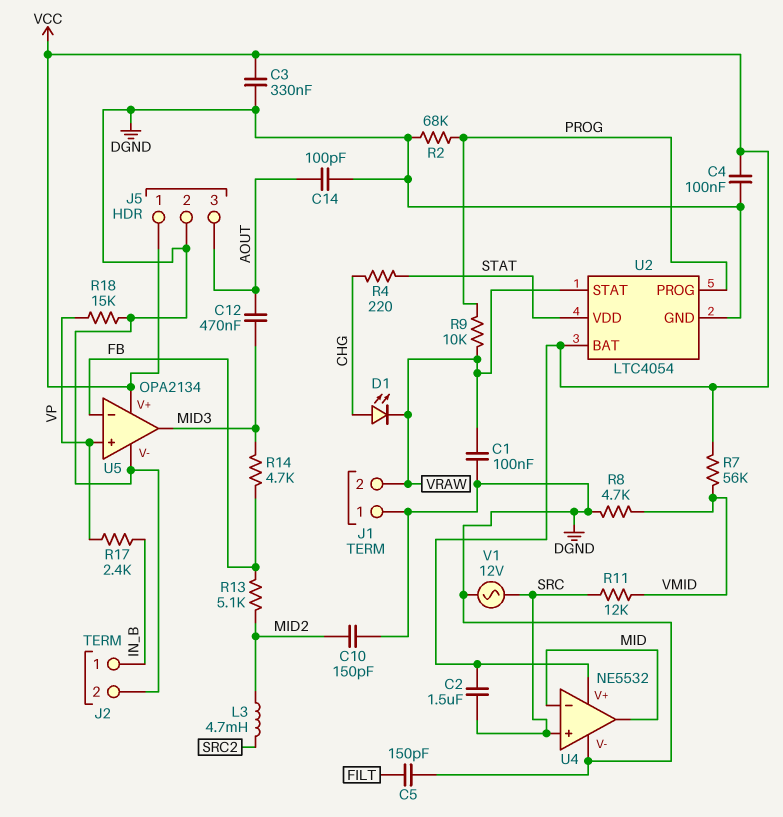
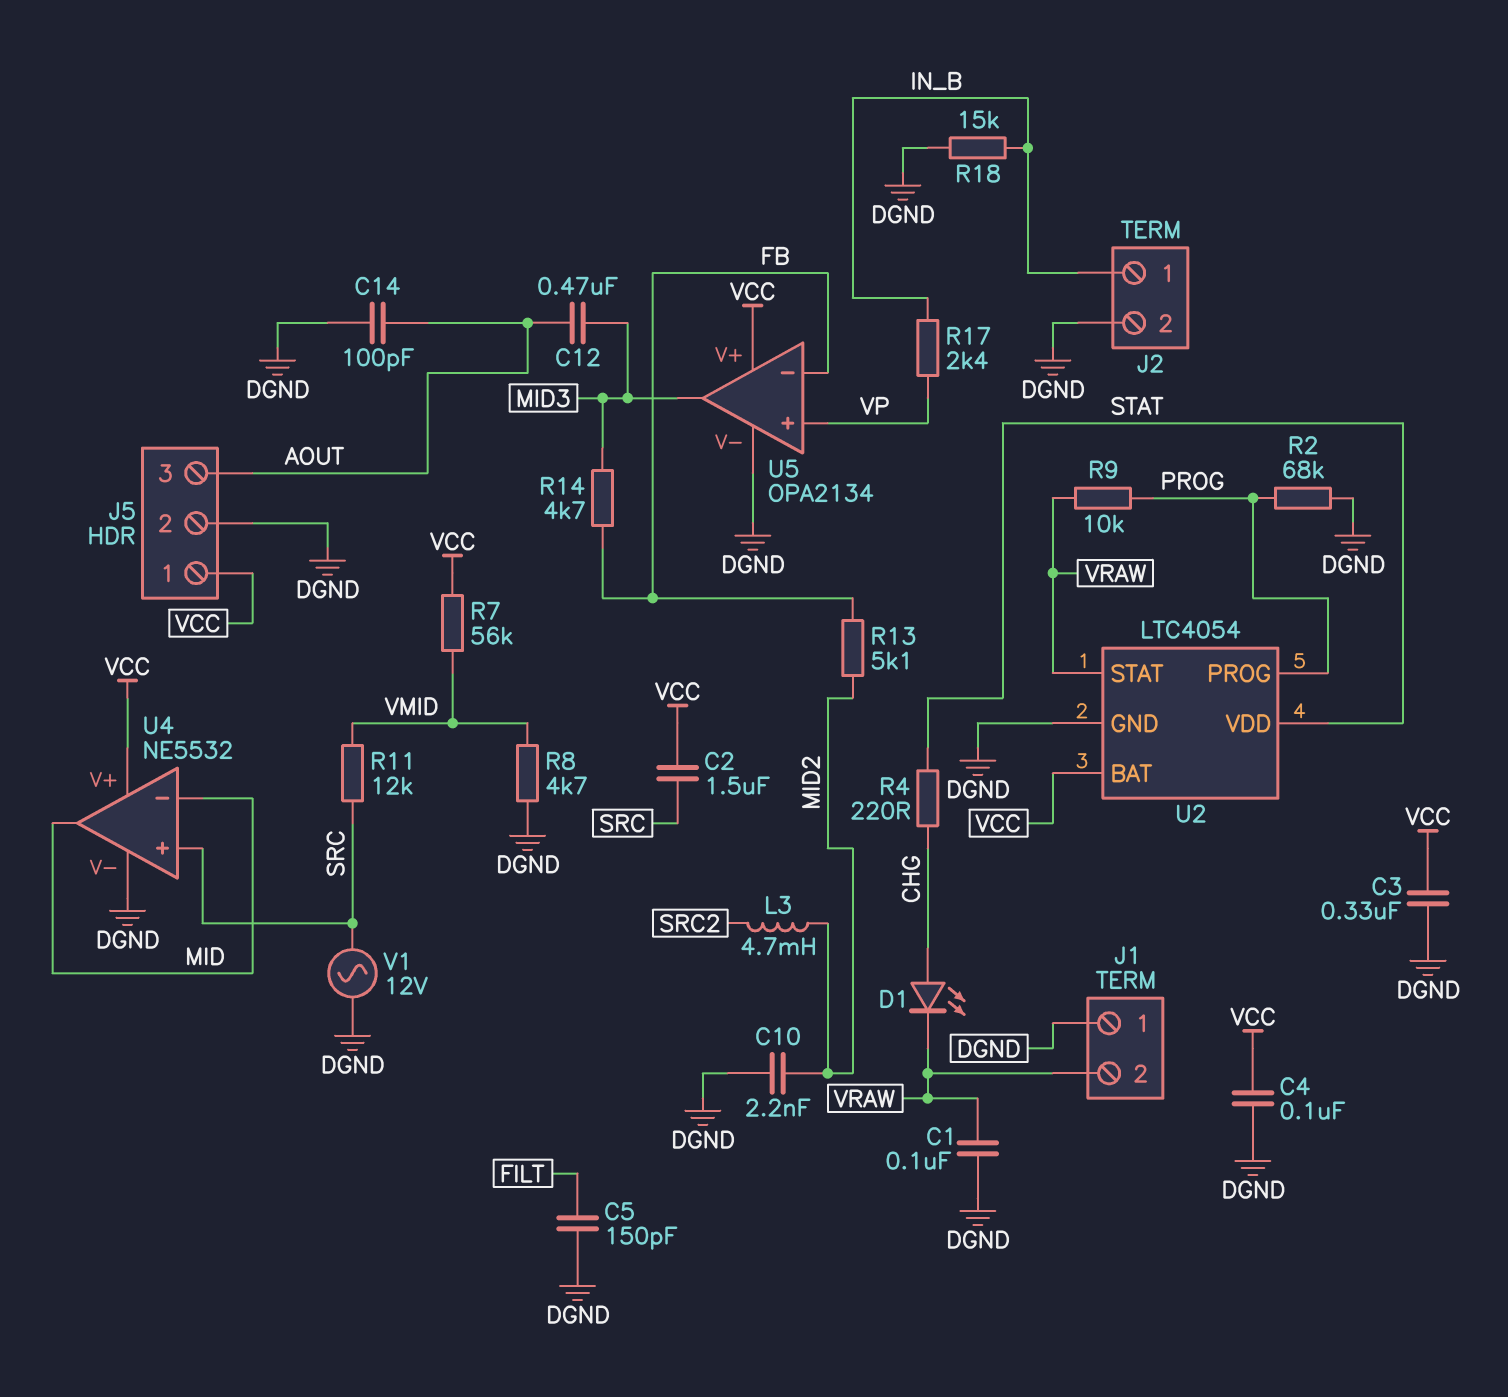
C10: 150pF (DGND, MID2) -> 2.2nF (DGND, MID2)
R18: 15k (DGND, VP) -> 15k (DGND, IN_B)

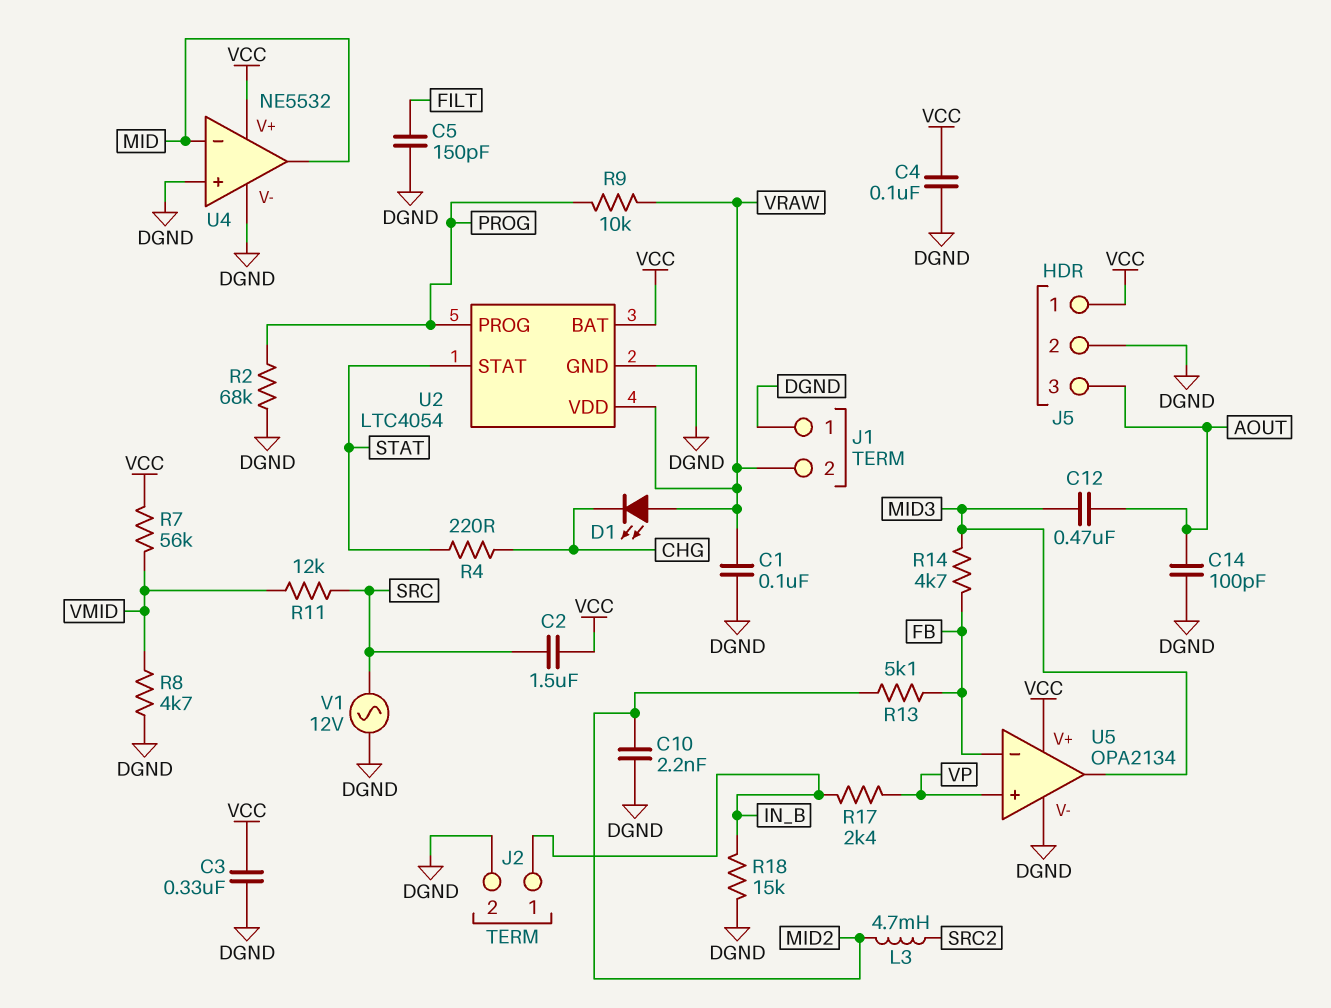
D1: LED (A CHG, K VRAW) -> LED (A VRAW, K CHG)
U2 pin STAT: VRAW -> STAT
U2 pin VDD: STAT -> VRAW
U4 pin in+: SRC -> DGND

